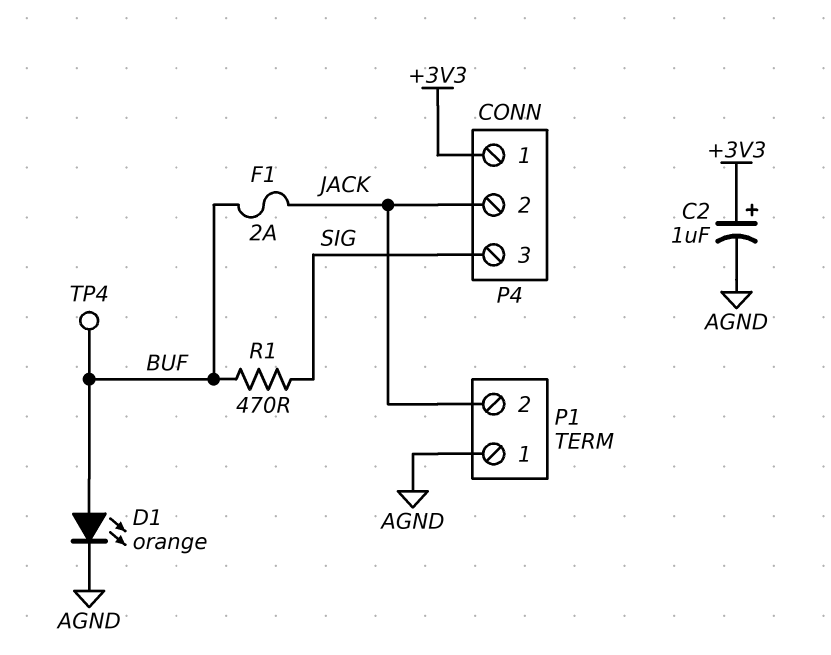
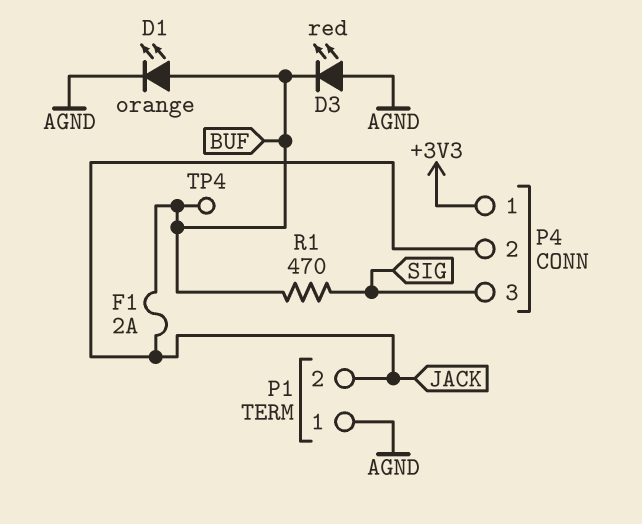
C2: 1uF (plus +3V3, minus AGND) -> none
D3: none -> LED red (A AGND, K BUF)

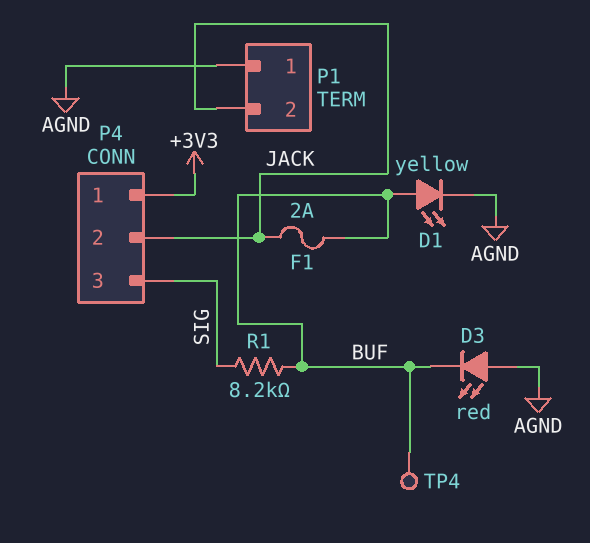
D1: LED orange (A BUF, K AGND) -> LED yellow (A BUF, K AGND)
R1: 470 (BUF, SIG) -> 8.2k (BUF, SIG)

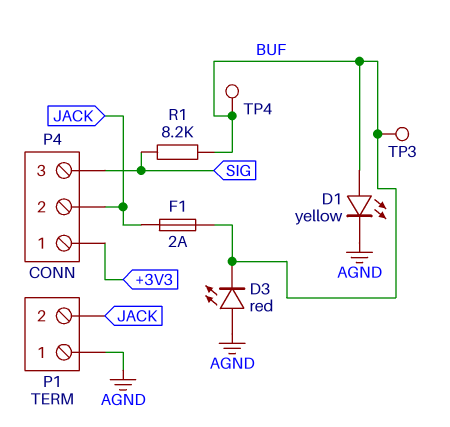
TP3: none -> test point (BUF)

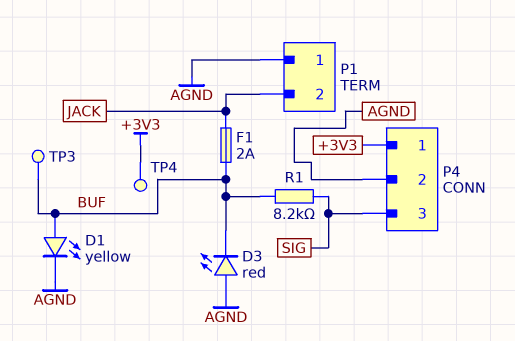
P4 pin 2: JACK -> AGND
TP4: test point (BUF) -> test point (+3V3)

